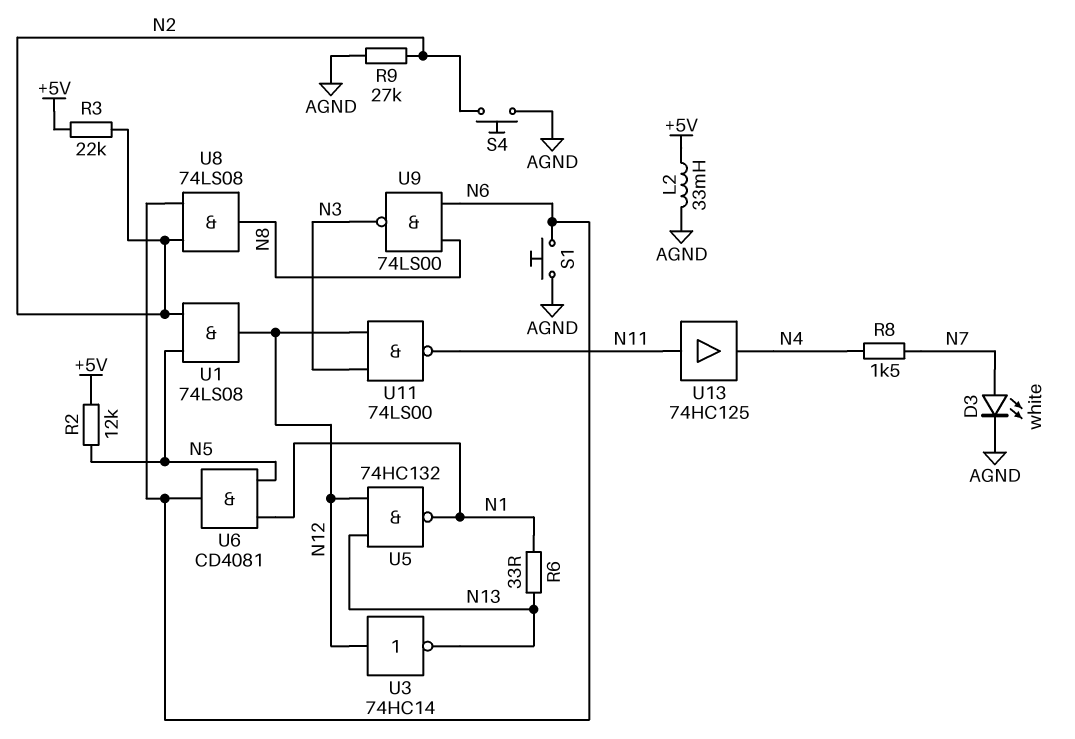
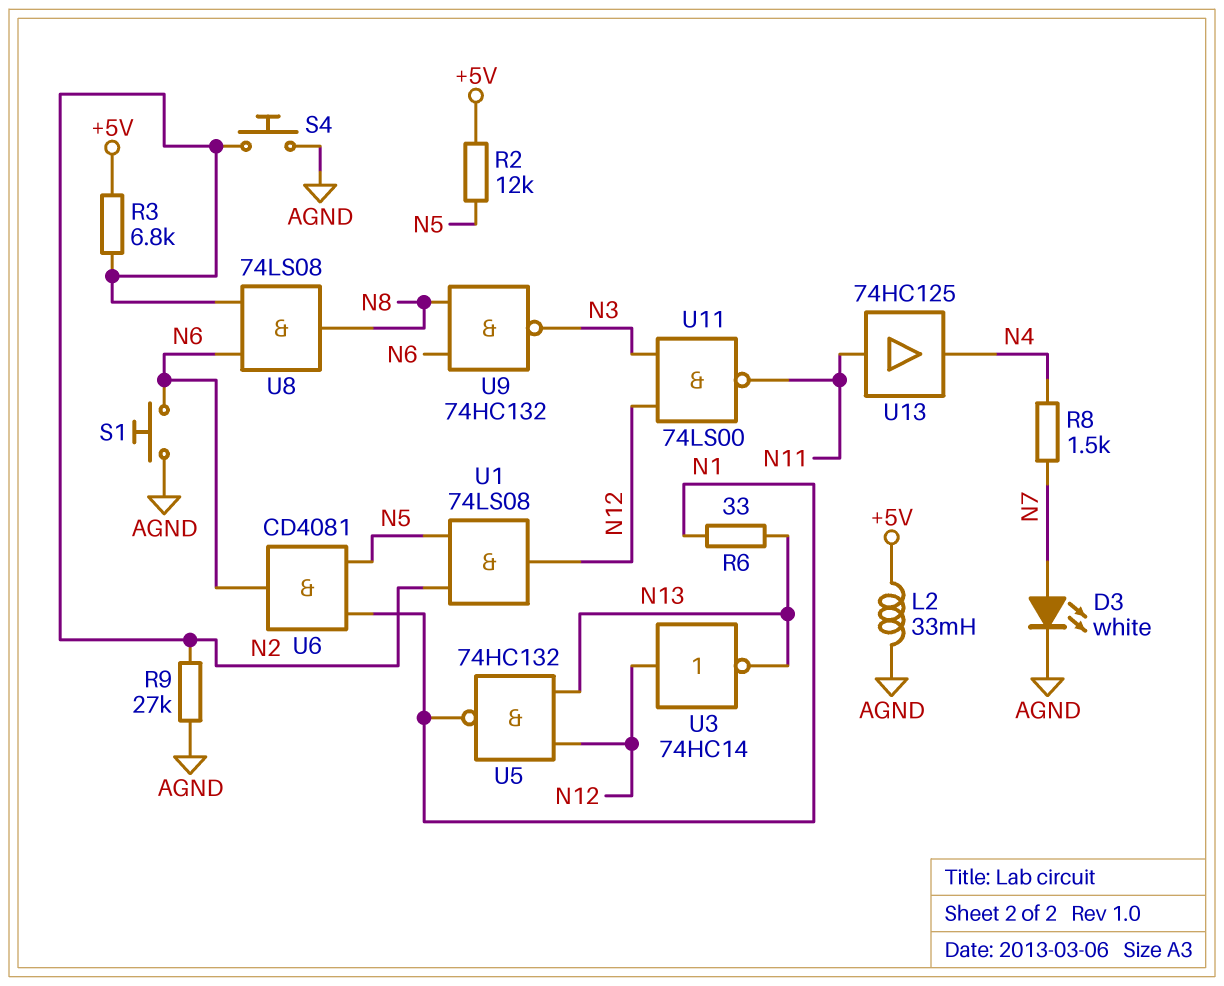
R3: 22k (+5V, N2) -> 6.8k (+5V, N2)
U9: NAND 74LS00 (in N6, in N8, out N3) -> NAND 74HC132 (in N6, in N8, out N3)

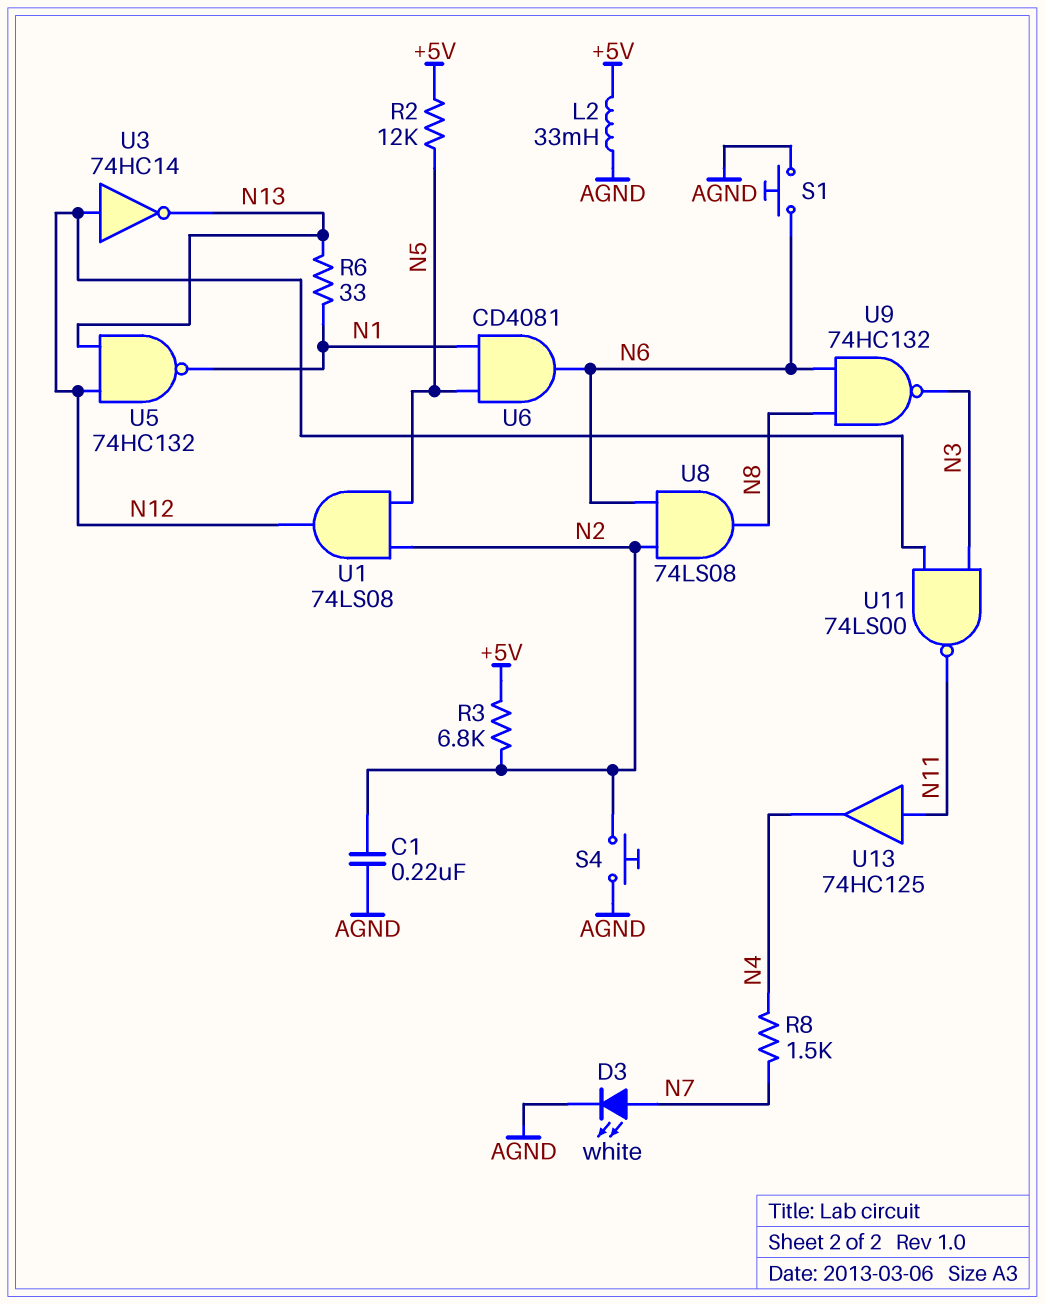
C1: none -> 220nF (AGND, N2)
R9: 27k (AGND, N2) -> none

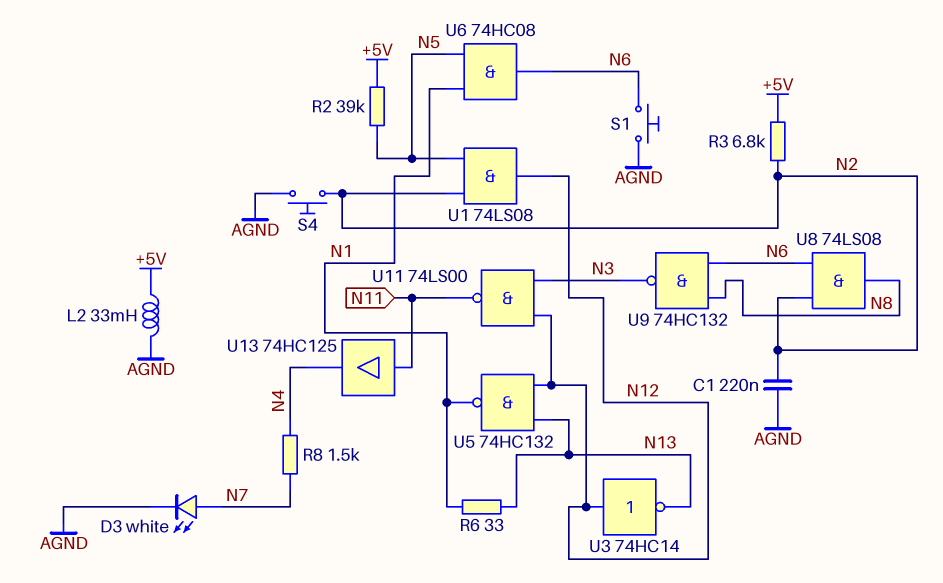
R2: 12k (+5V, N5) -> 39k (+5V, N5)
U6: AND CD4081 (in N1, in N5, out N6) -> AND 74HC08 (in N1, in N5, out N6)

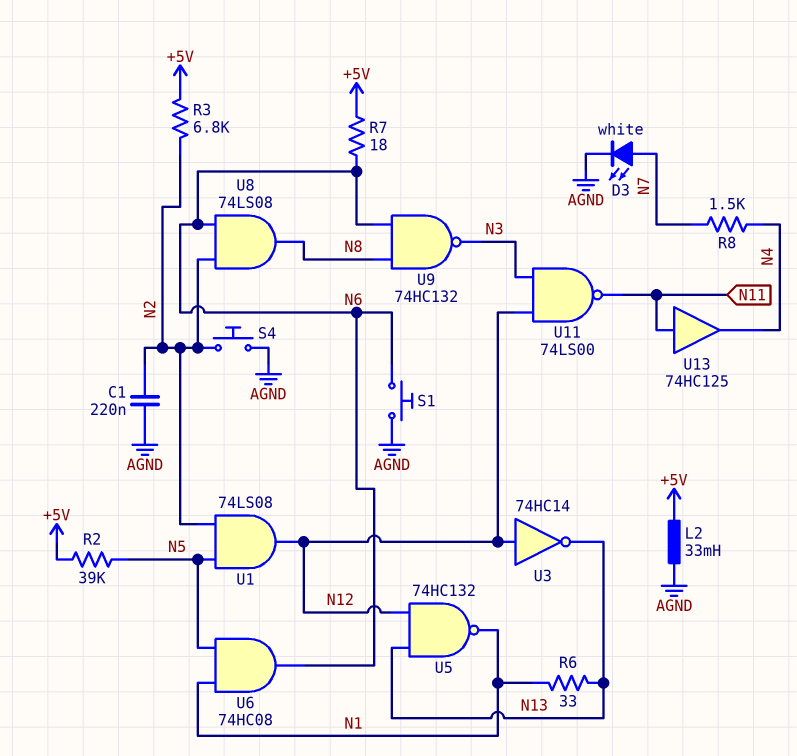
R7: none -> 18 (+5V, N6)

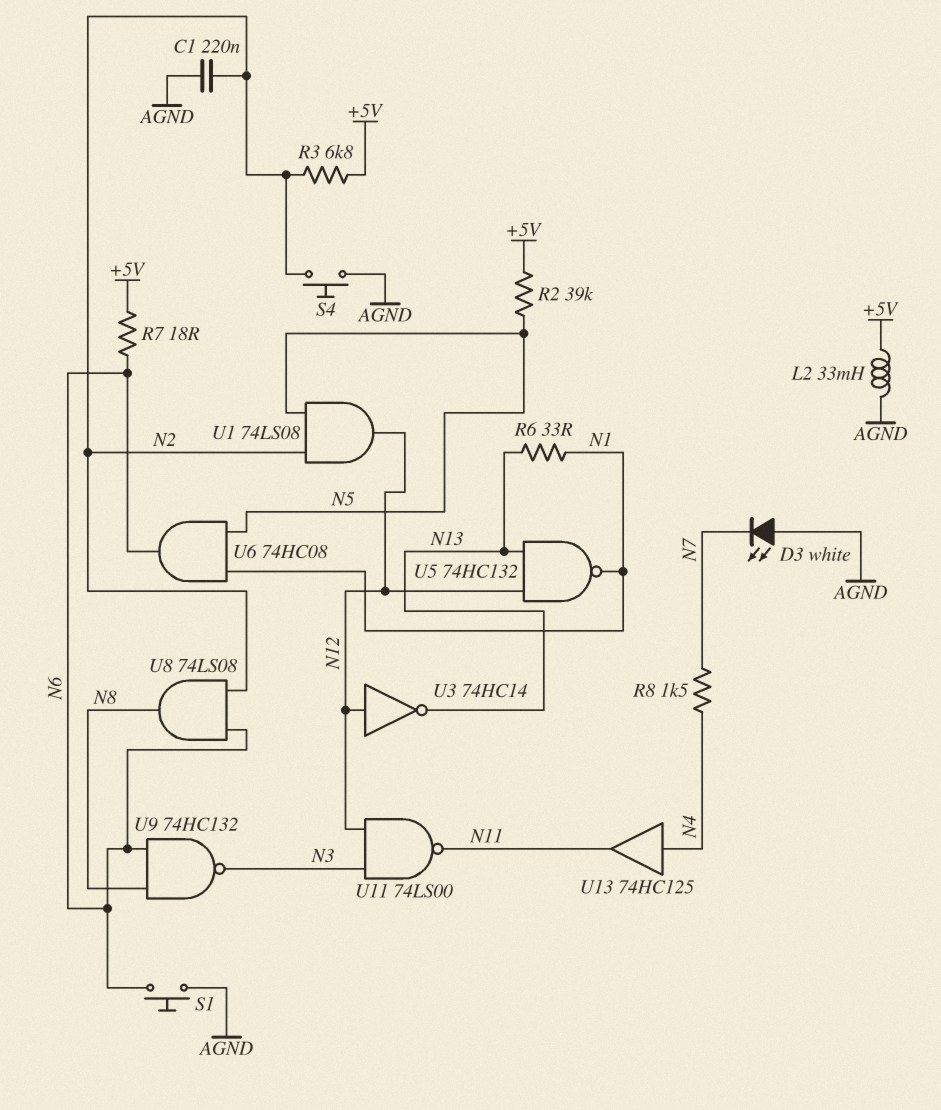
D3: LED white (A N7, K AGND) -> LED white (A AGND, K N7)
U13: buffer 74HC125 (in N11, out N4) -> buffer 74HC125 (in N4, out N11)

